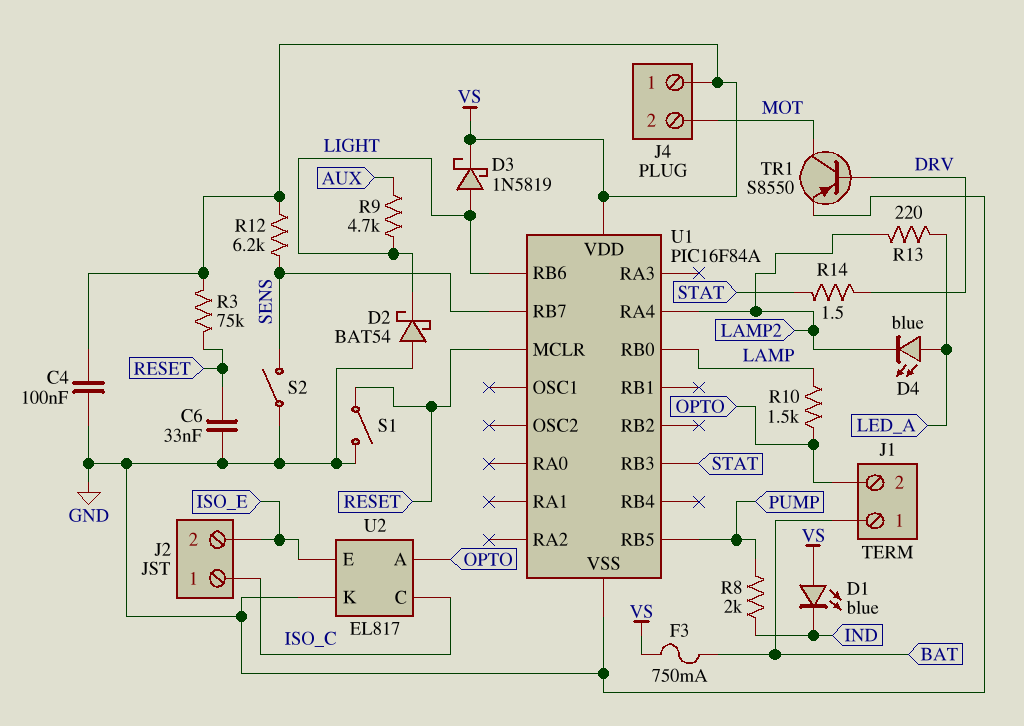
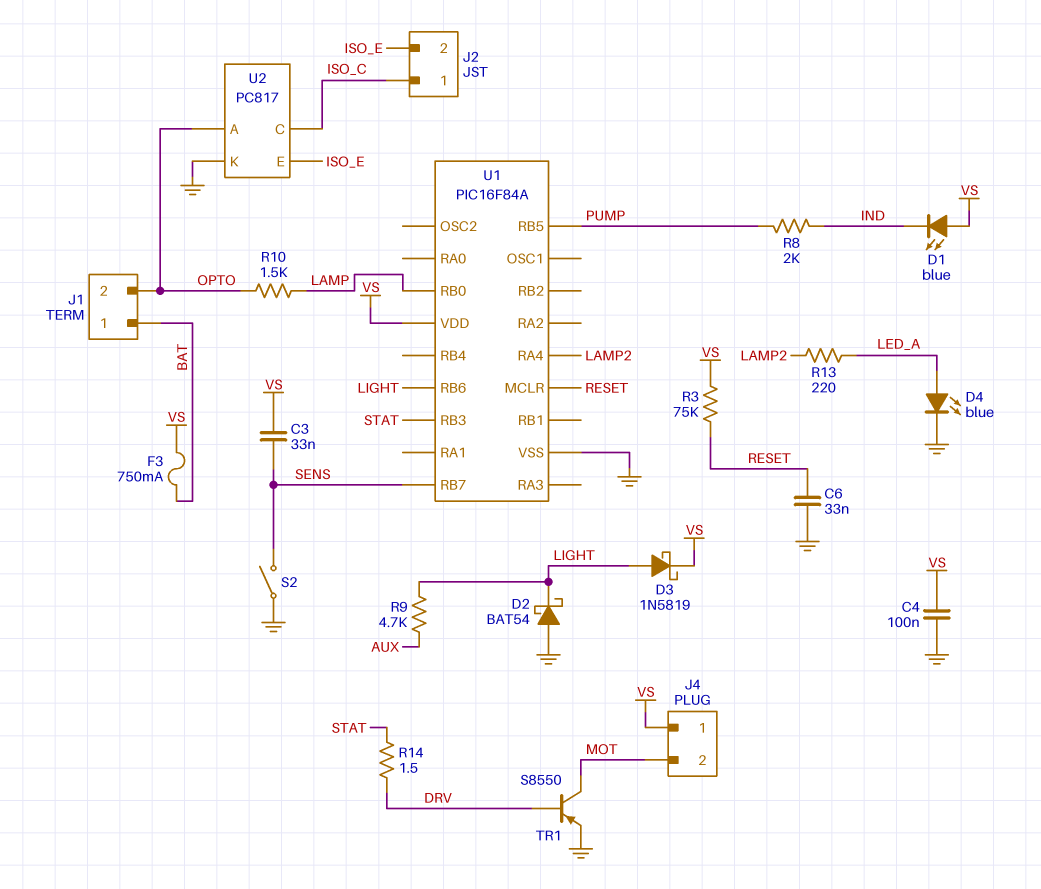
C3: none -> 33nF (SENS, VS)
D4: LED blue (A LED_A, K LAMP2) -> LED blue (A LED_A, K GND)
R12: 6.2k (SENS, VS) -> none
S1: switch (GND, RESET) -> none
U2: EL817 -> PC817

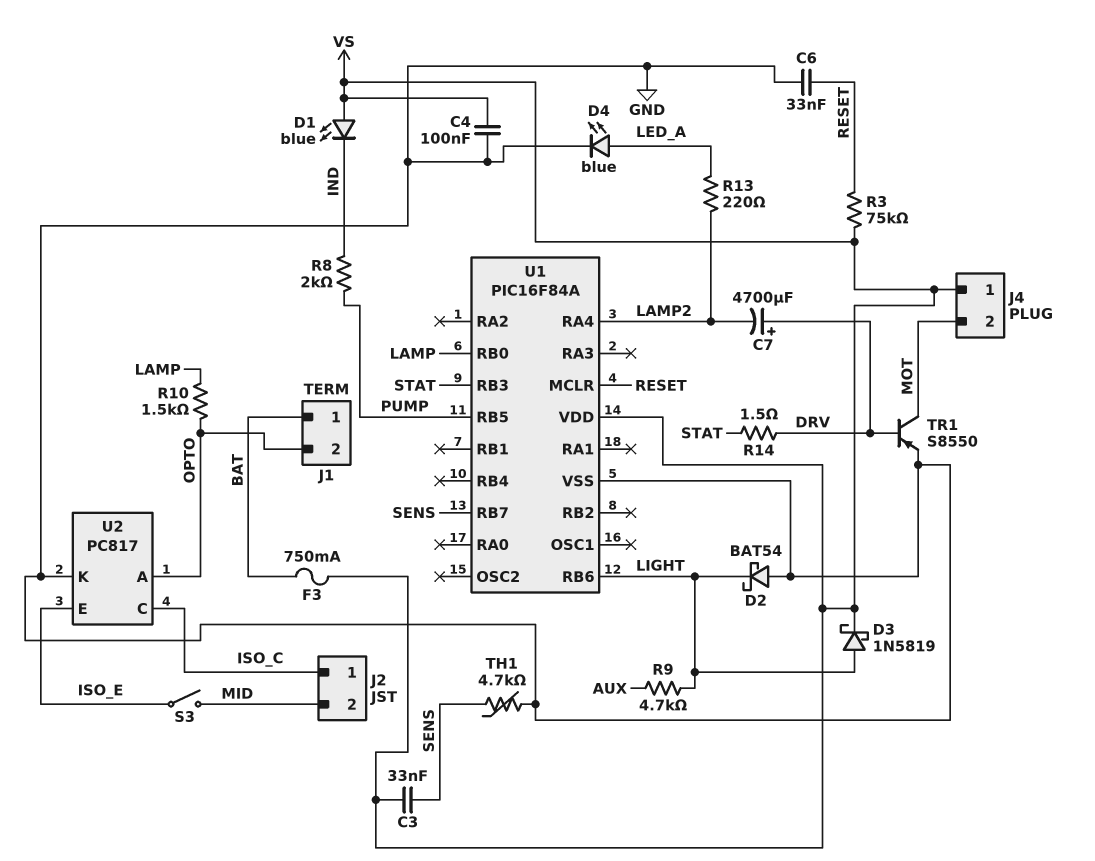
C7: none -> 4700uF (plus DRV, minus LAMP2)
J2 pin 2: ISO_E -> MID
S2: switch (GND, SENS) -> none
S3: none -> switch (ISO_E, MID)
TH1: none -> 4.7k (GND, SENS)

